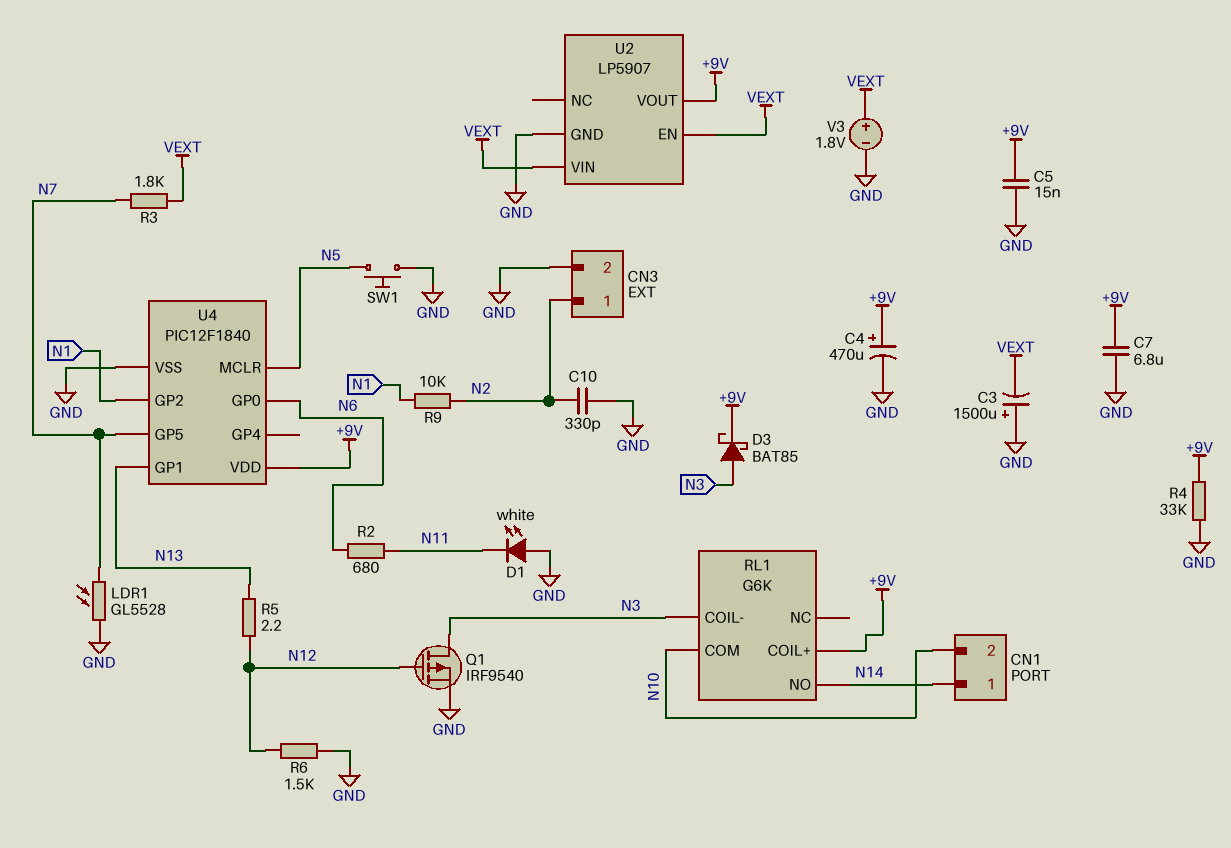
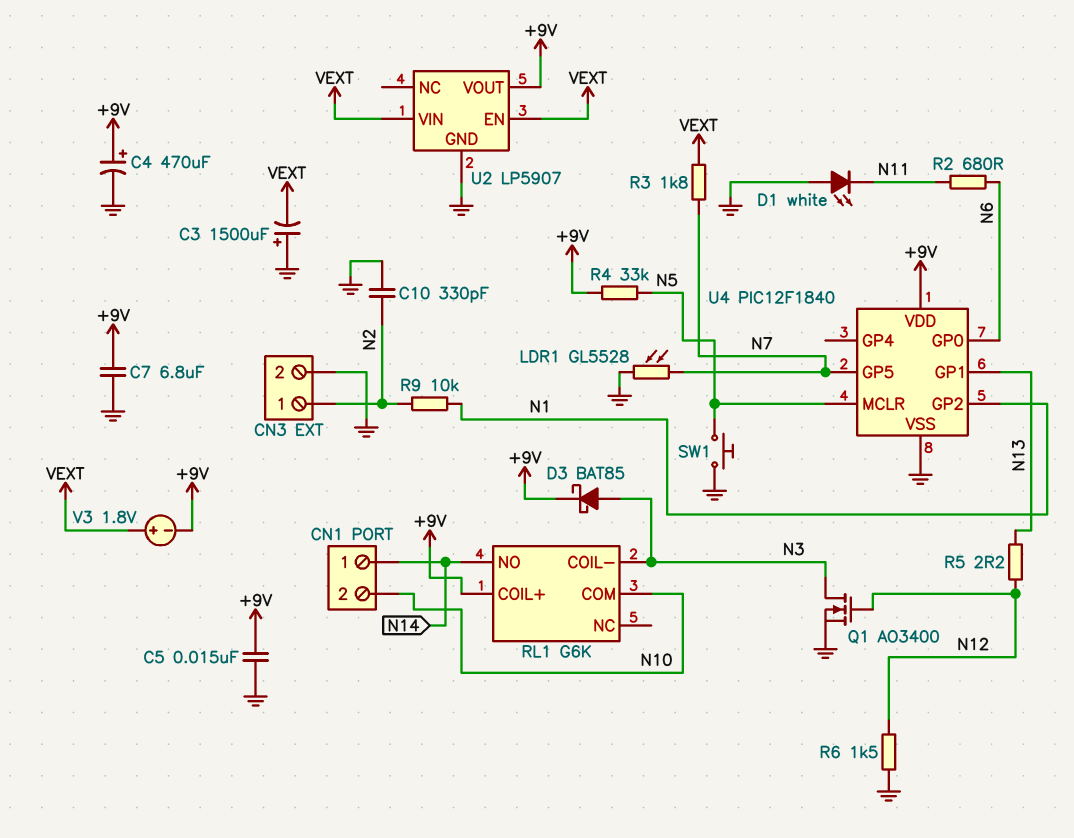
Q1: PMOS IRF9540 (G N12, D N3, S GND) -> NMOS AO3400 (G N12, D N3, S GND)
R4: 33k (+9V, GND) -> 33k (+9V, N5)
V3: 1.8V (plus VEXT, minus GND) -> 1.8V (plus VEXT, minus +9V)

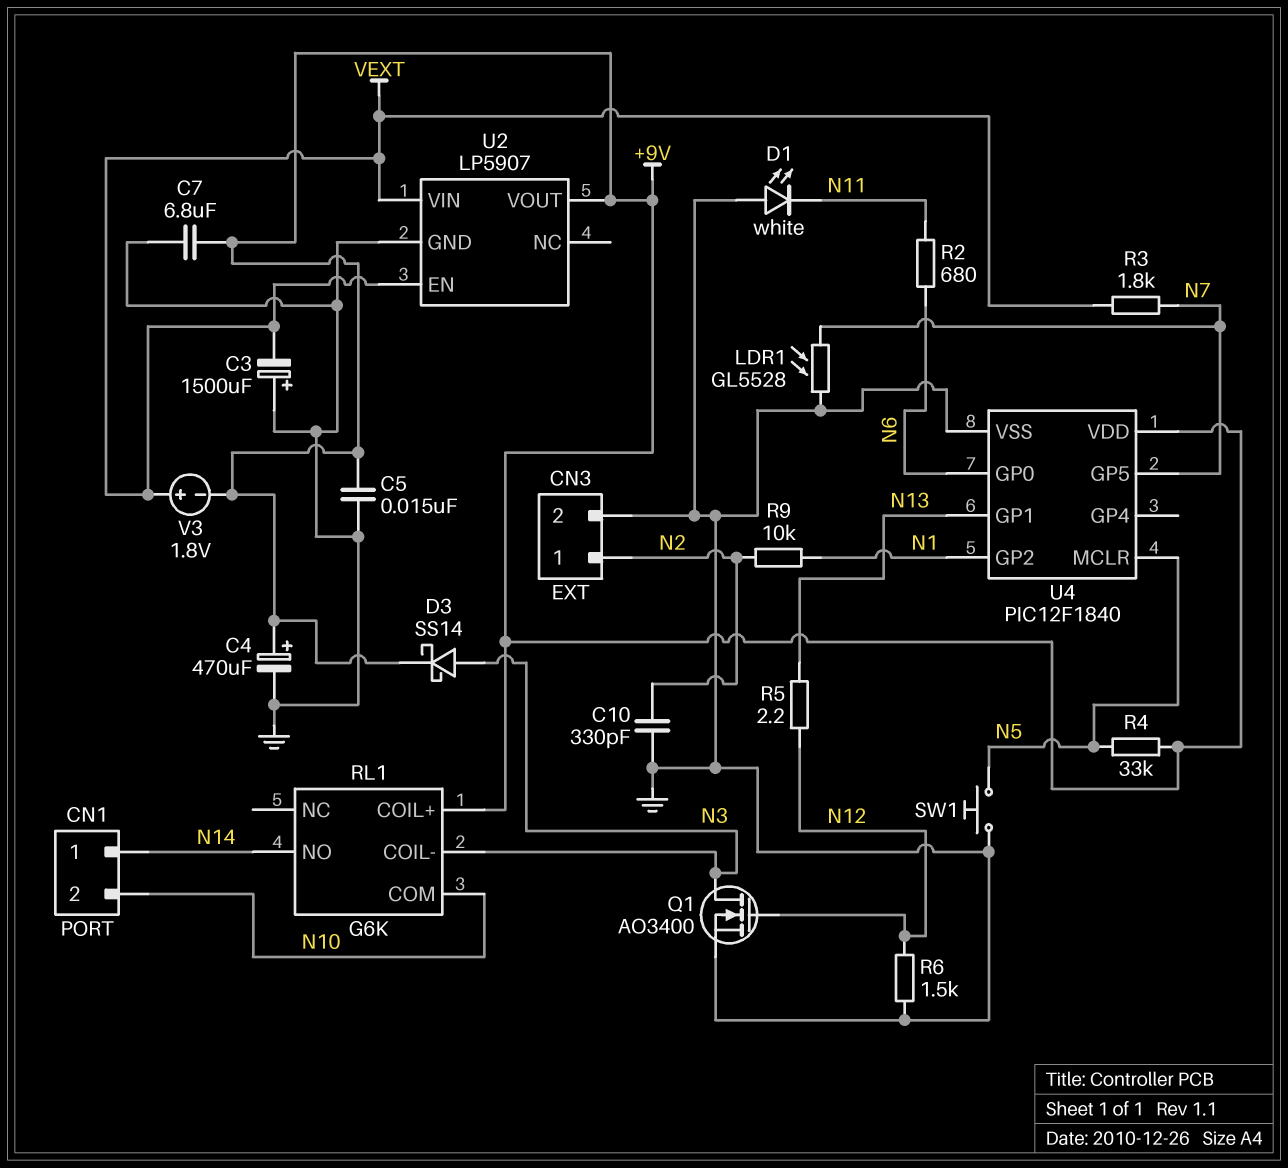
D3: schottky BAT85 (A N3, K +9V) -> schottky SS14 (A N3, K +9V)

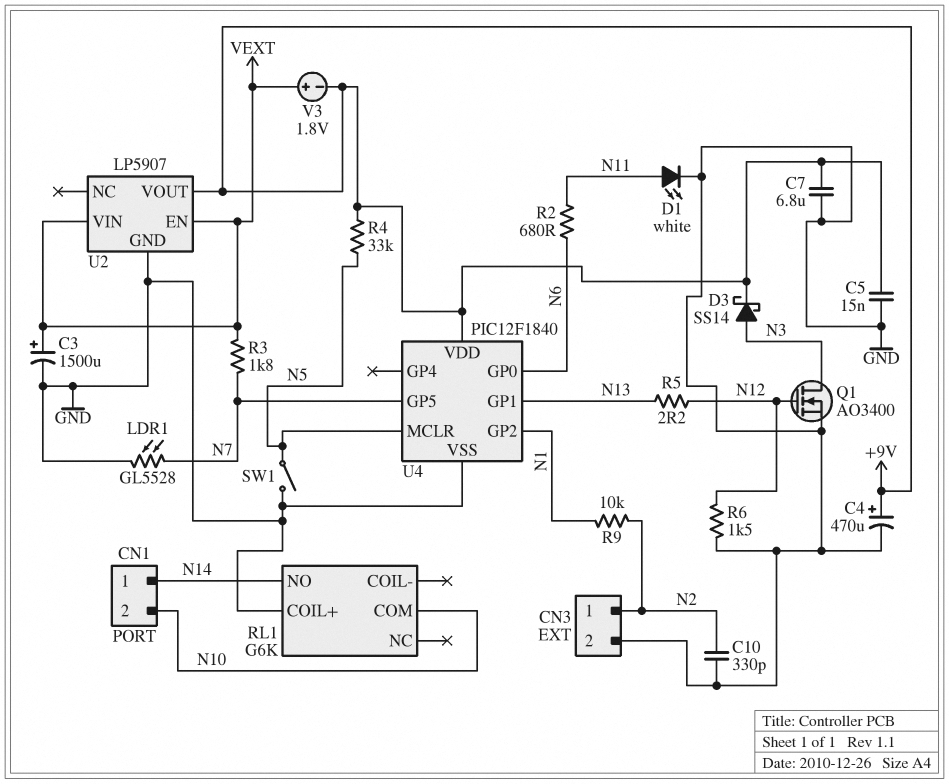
C3: 1500uF (plus GND, minus VEXT) -> 1500uF (plus VEXT, minus GND)
D1: LED white (A GND, K N11) -> LED white (A N11, K GND)
RL1 pin COIL+: +9V -> GND
RL1 pin COIL-: N3 -> none
SW1: button (GND, N5) -> switch (GND, N5)

